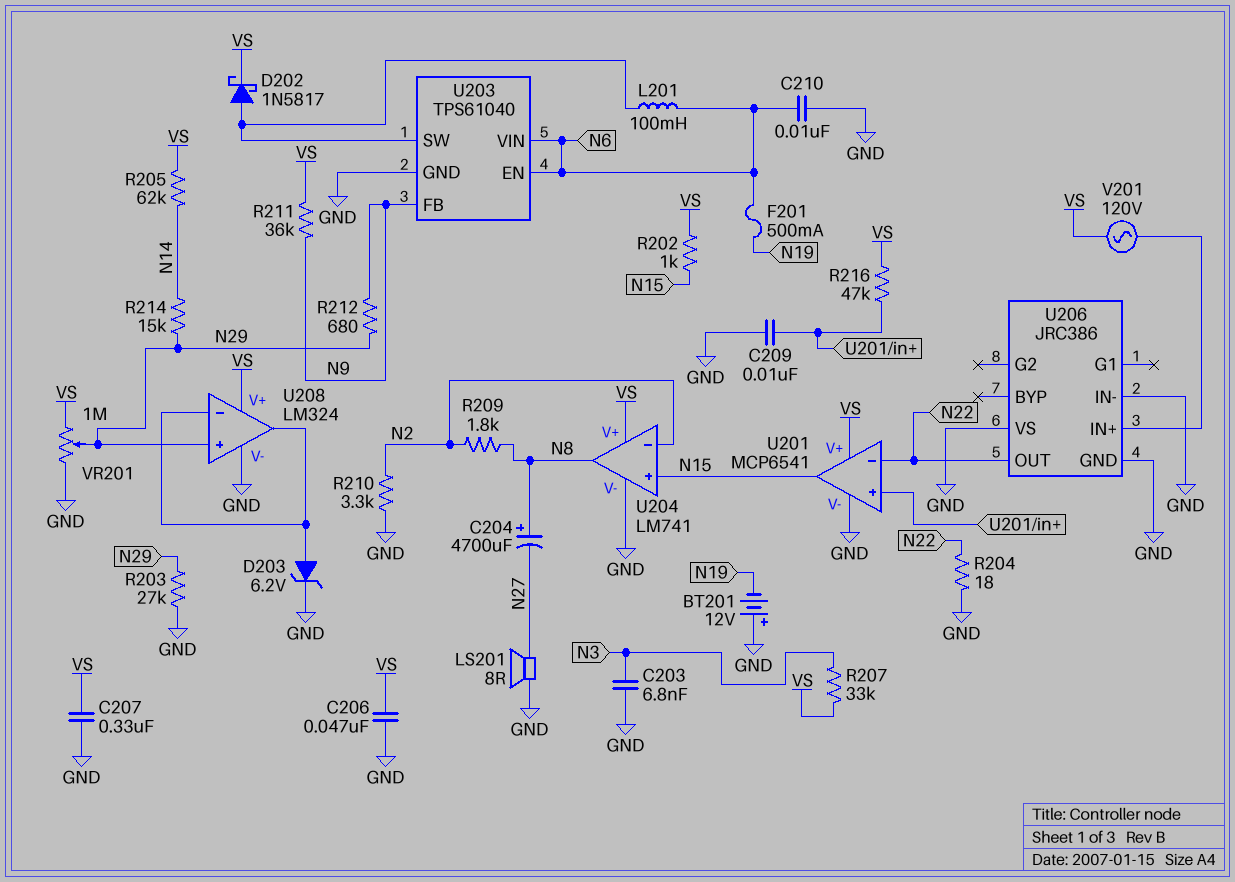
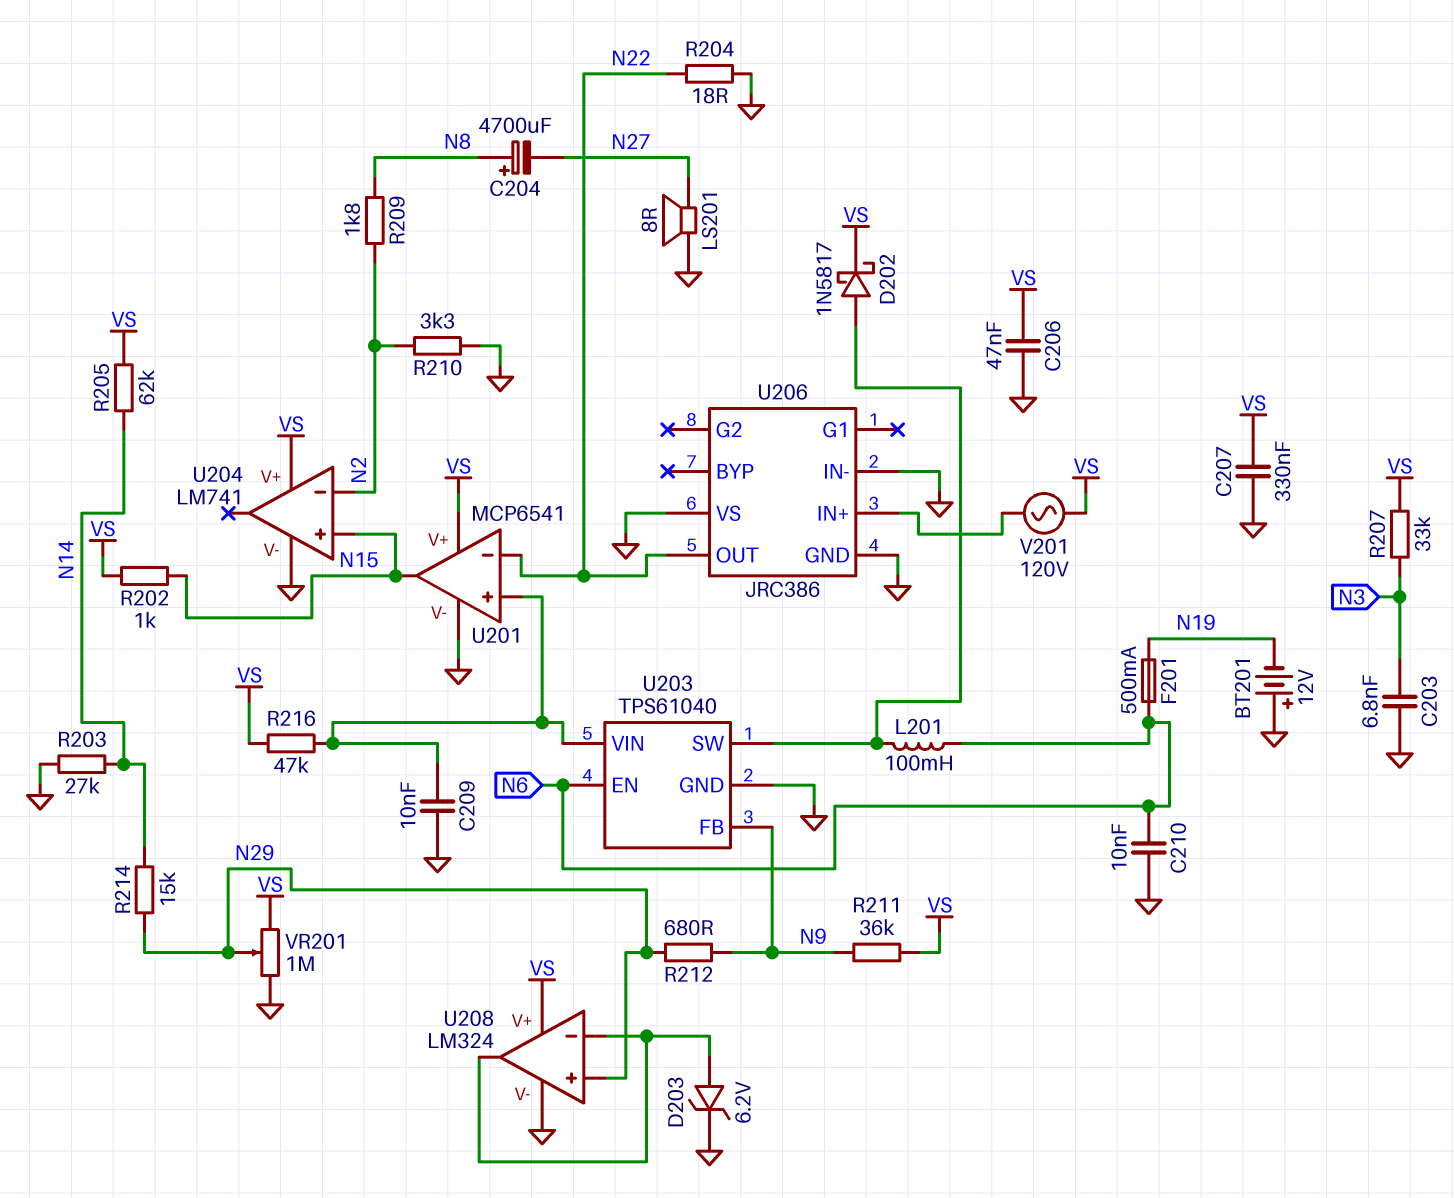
R203: 27k (GND, N29) -> 27k (GND, N14)
U203 pin VIN: N6 -> U201/in+
U204 pin out: N8 -> none

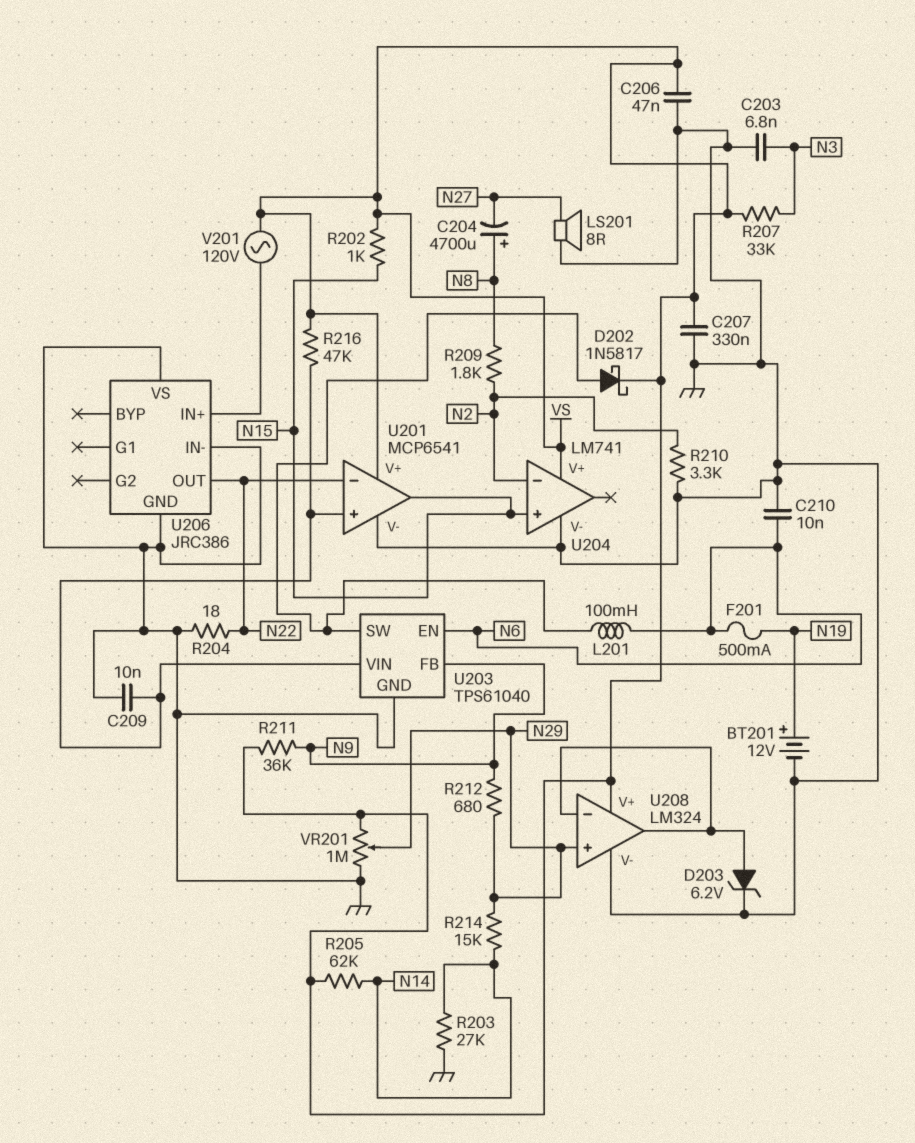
BT201: 12V (plus GND, minus N19) -> 12V (plus N19, minus GND)

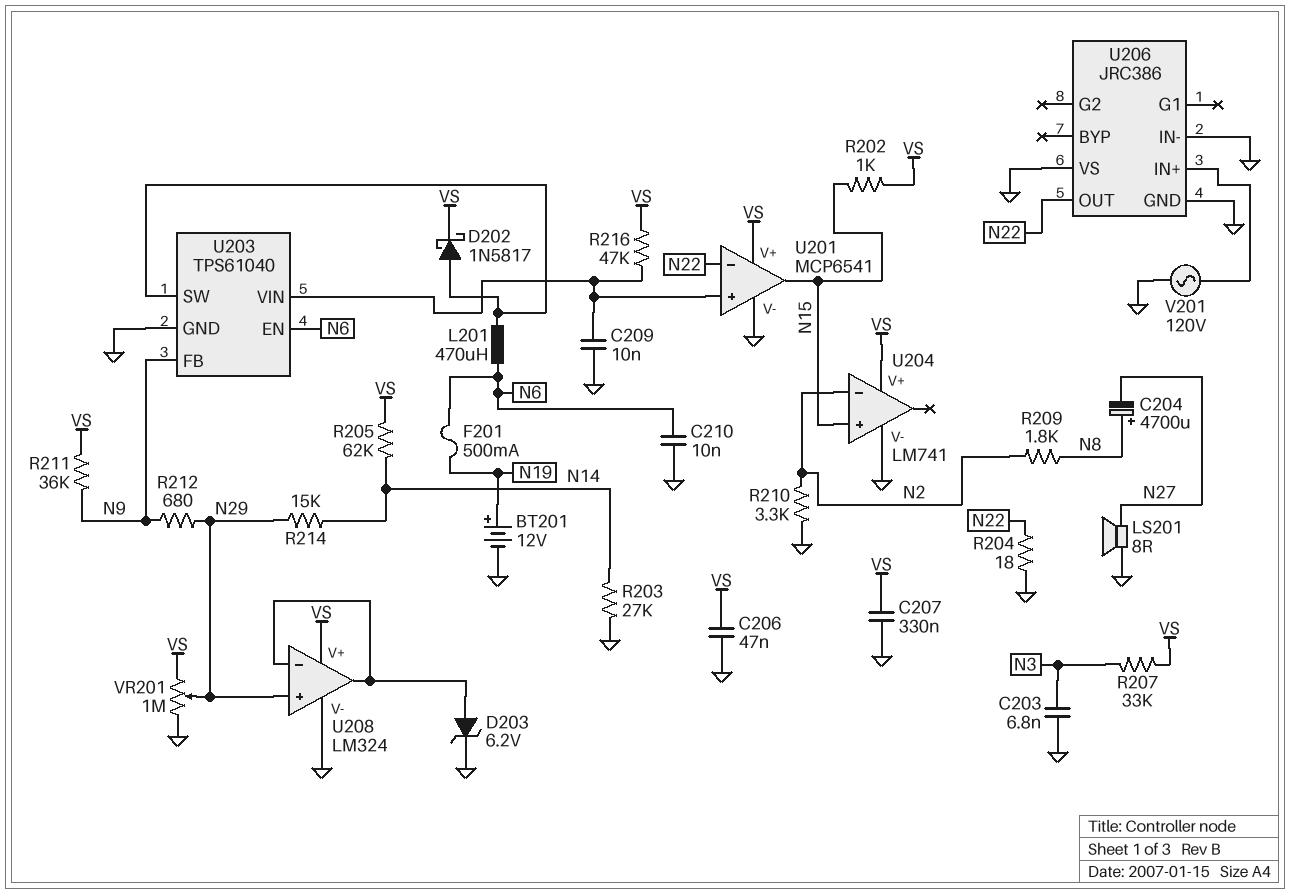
L201: 100mH (N6, U203/SW) -> 470uH (N6, U203/SW)
V201: AC 120V (U206/IN+, VS) -> AC 120V (GND, U206/IN+)

